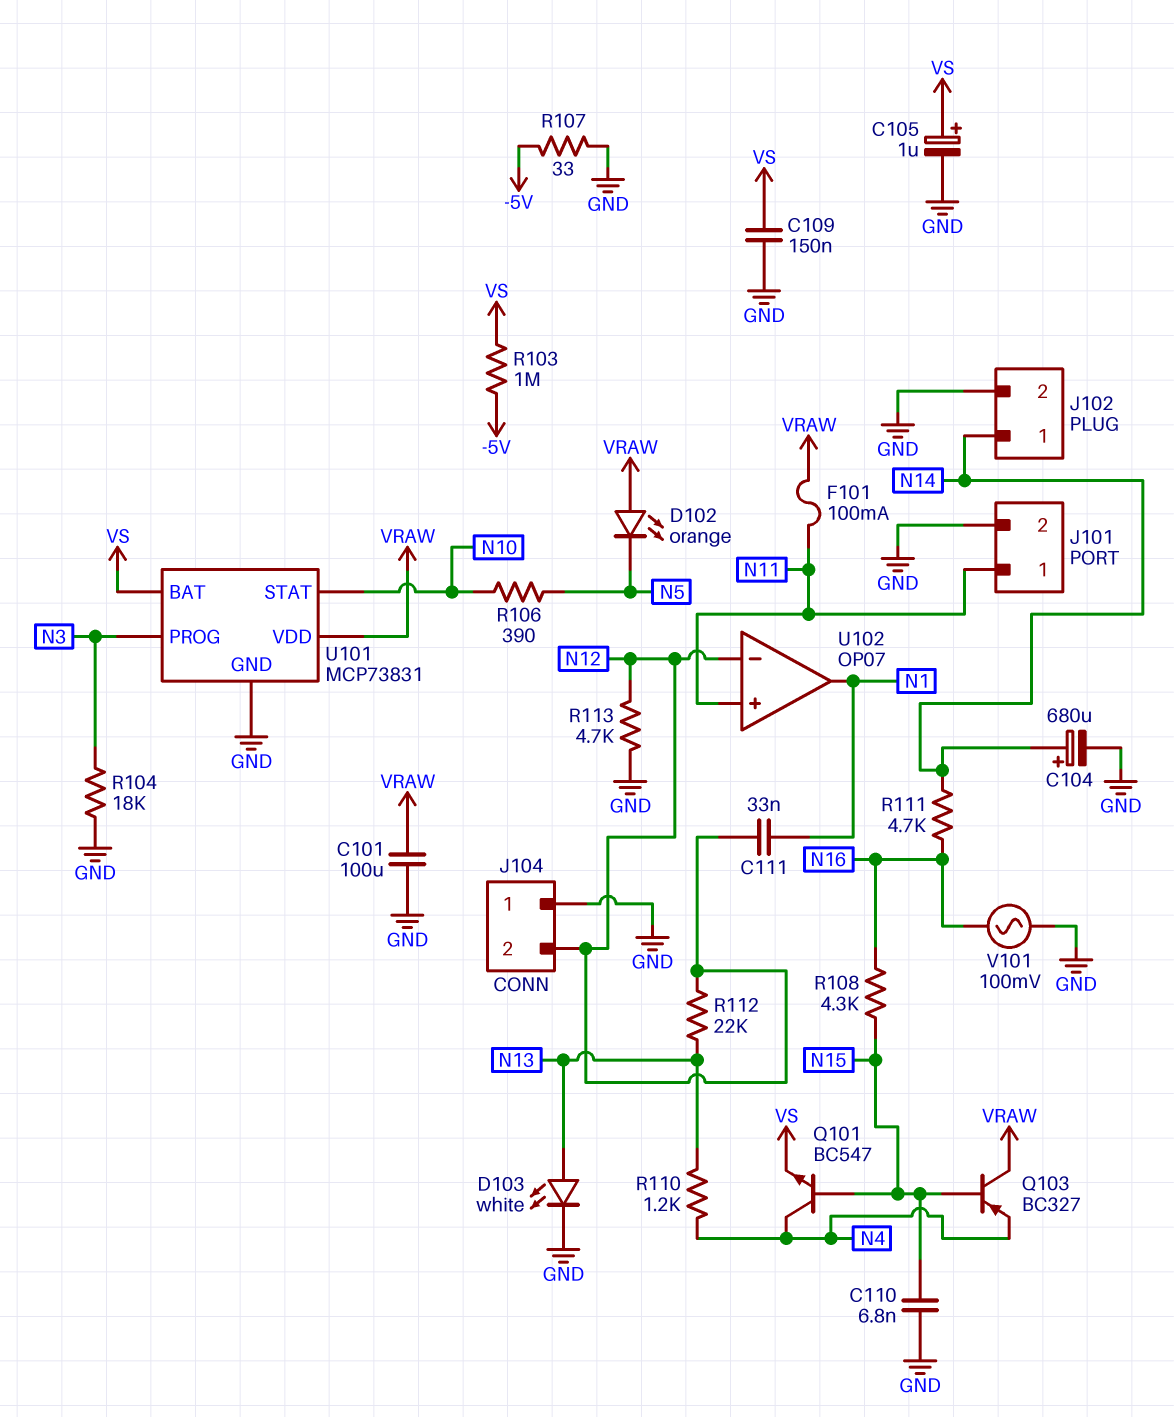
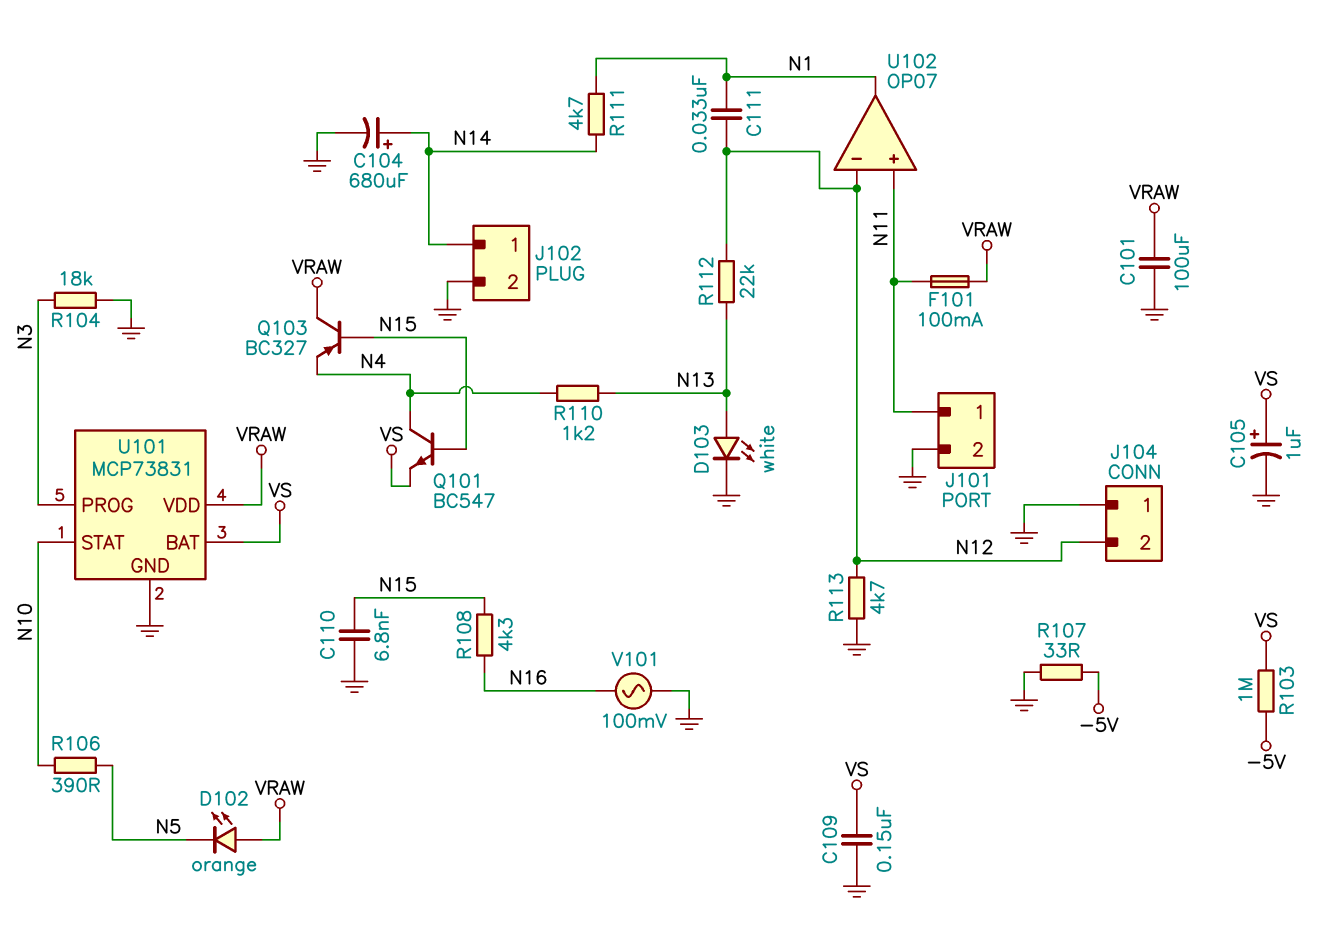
R111: 4.7k (N14, N16) -> 4.7k (N1, N14)

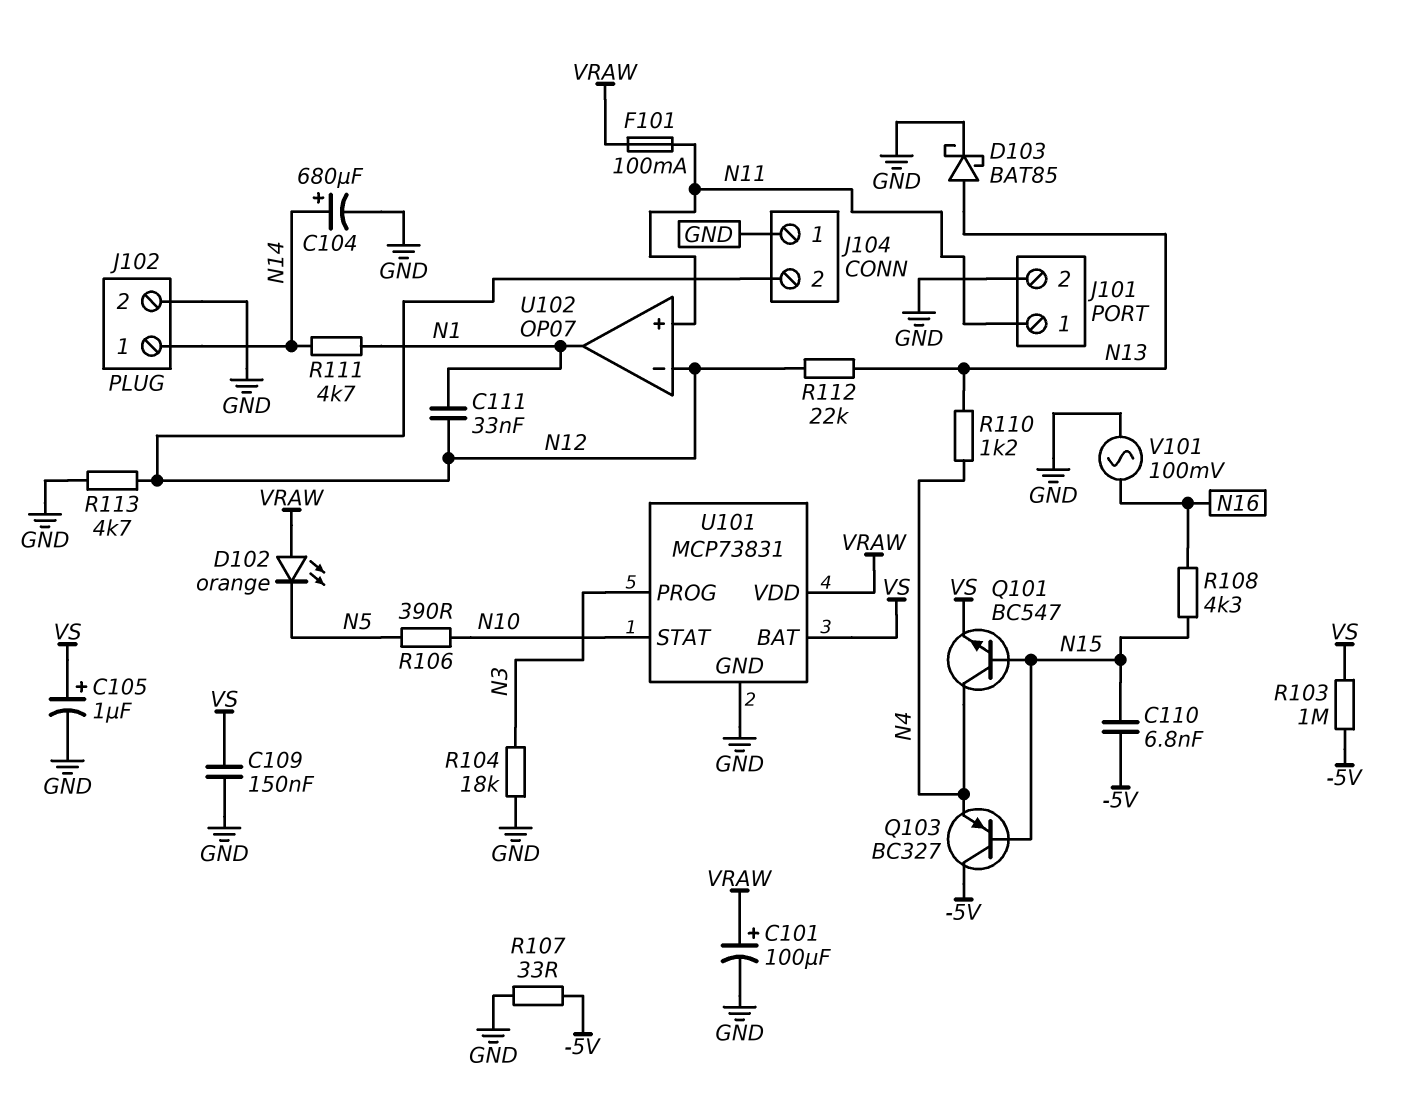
C101: 100uF (GND, VRAW) -> 100uF (plus VRAW, minus GND)
C110: 6.8nF (GND, N15) -> 6.8nF (-5V, N15)
D103: LED white (A N13, K GND) -> schottky BAT85 (A N13, K GND)
Q103: PNP BC327 (B N15, C VRAW, E N4) -> PNP BC327 (B N15, C -5V, E N4)

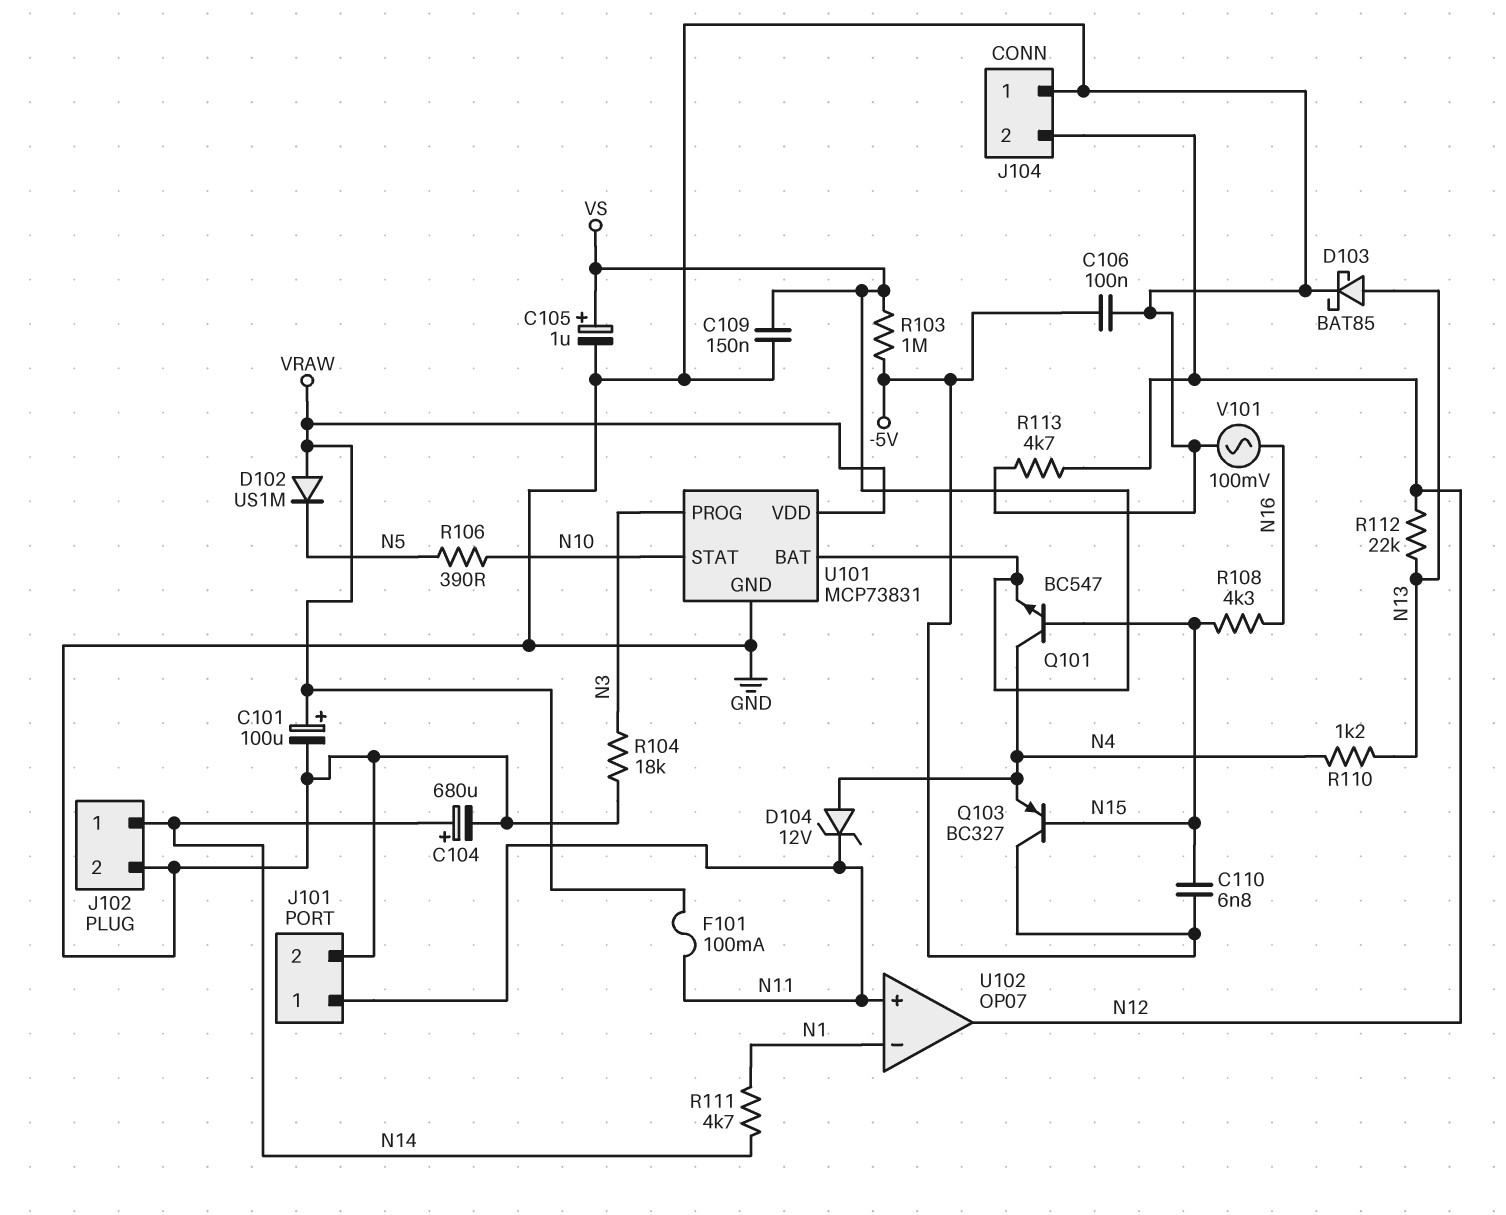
C106: none -> 100nF (-5V, GND)
C111: 33nF (N1, N12) -> none
D102: LED orange (A VRAW, K N5) -> diode US1M (A VRAW, K N5)
D104: none -> zener 12V (A N4, K N11)
R107: 33 (-5V, GND) -> none
U102 pin in-: N12 -> N1
U102 pin out: N1 -> N12

